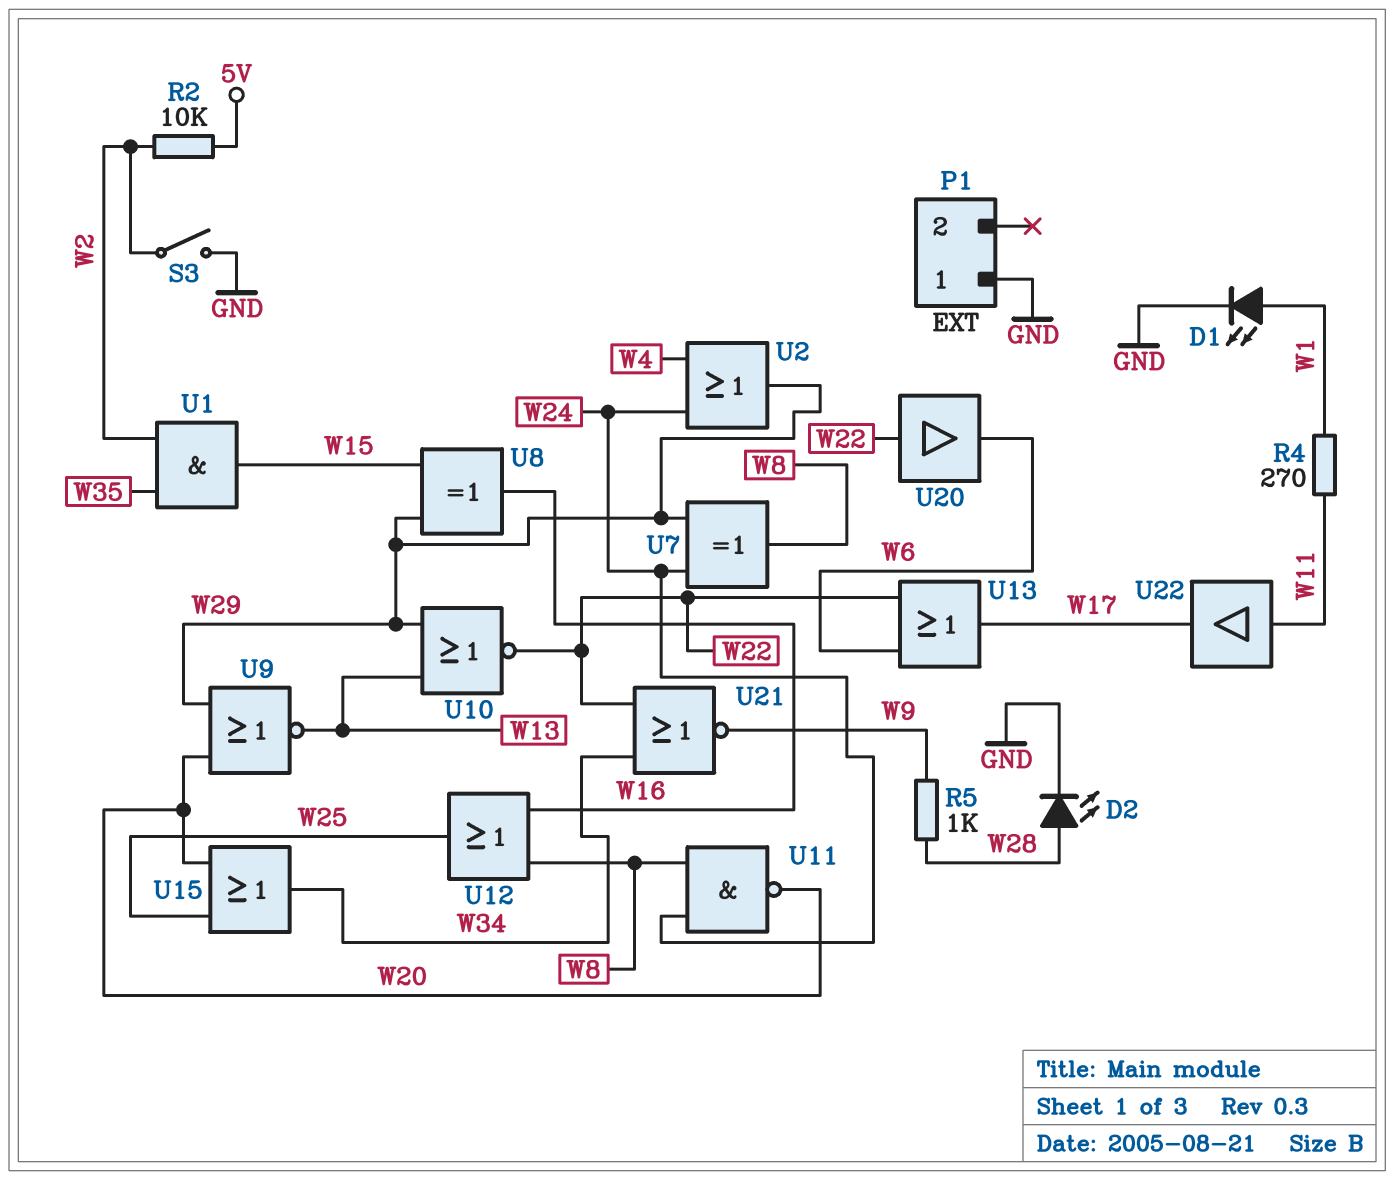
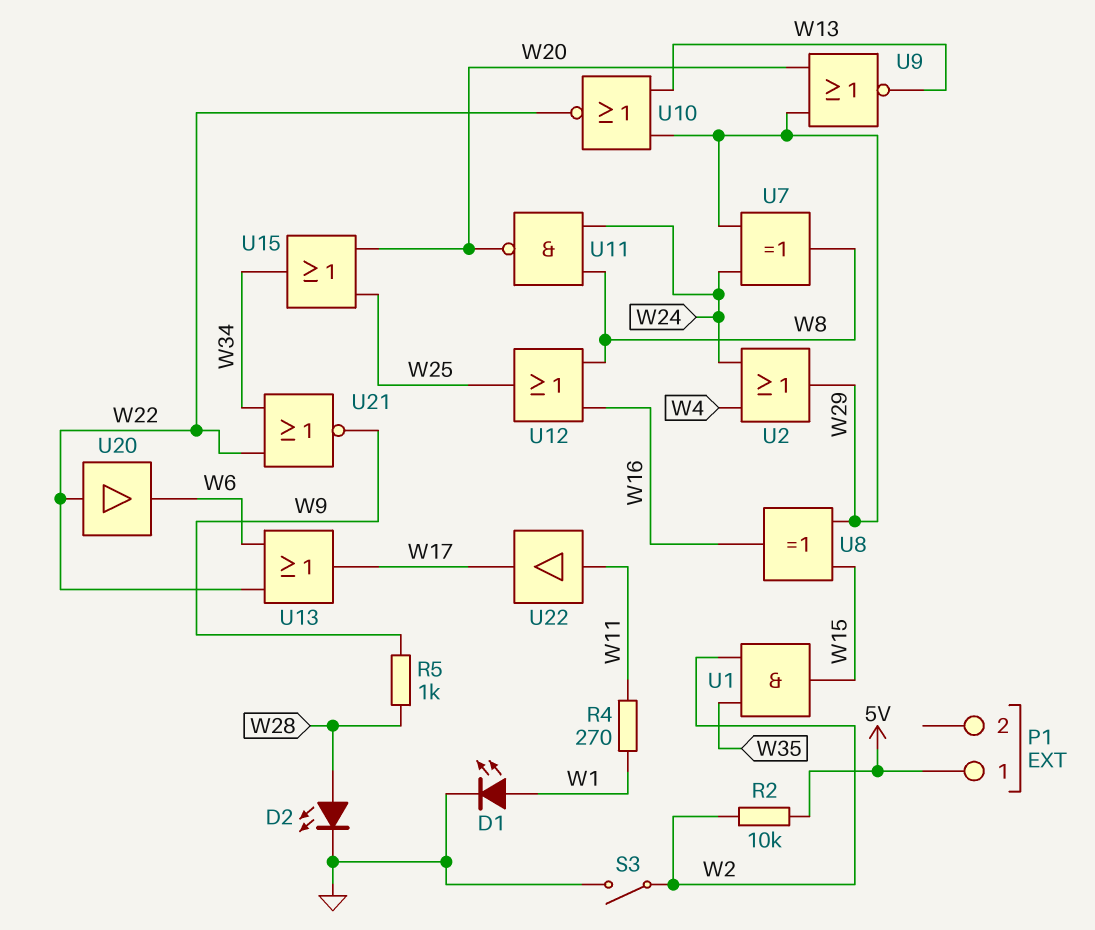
P1 pin 1: GND -> 5V

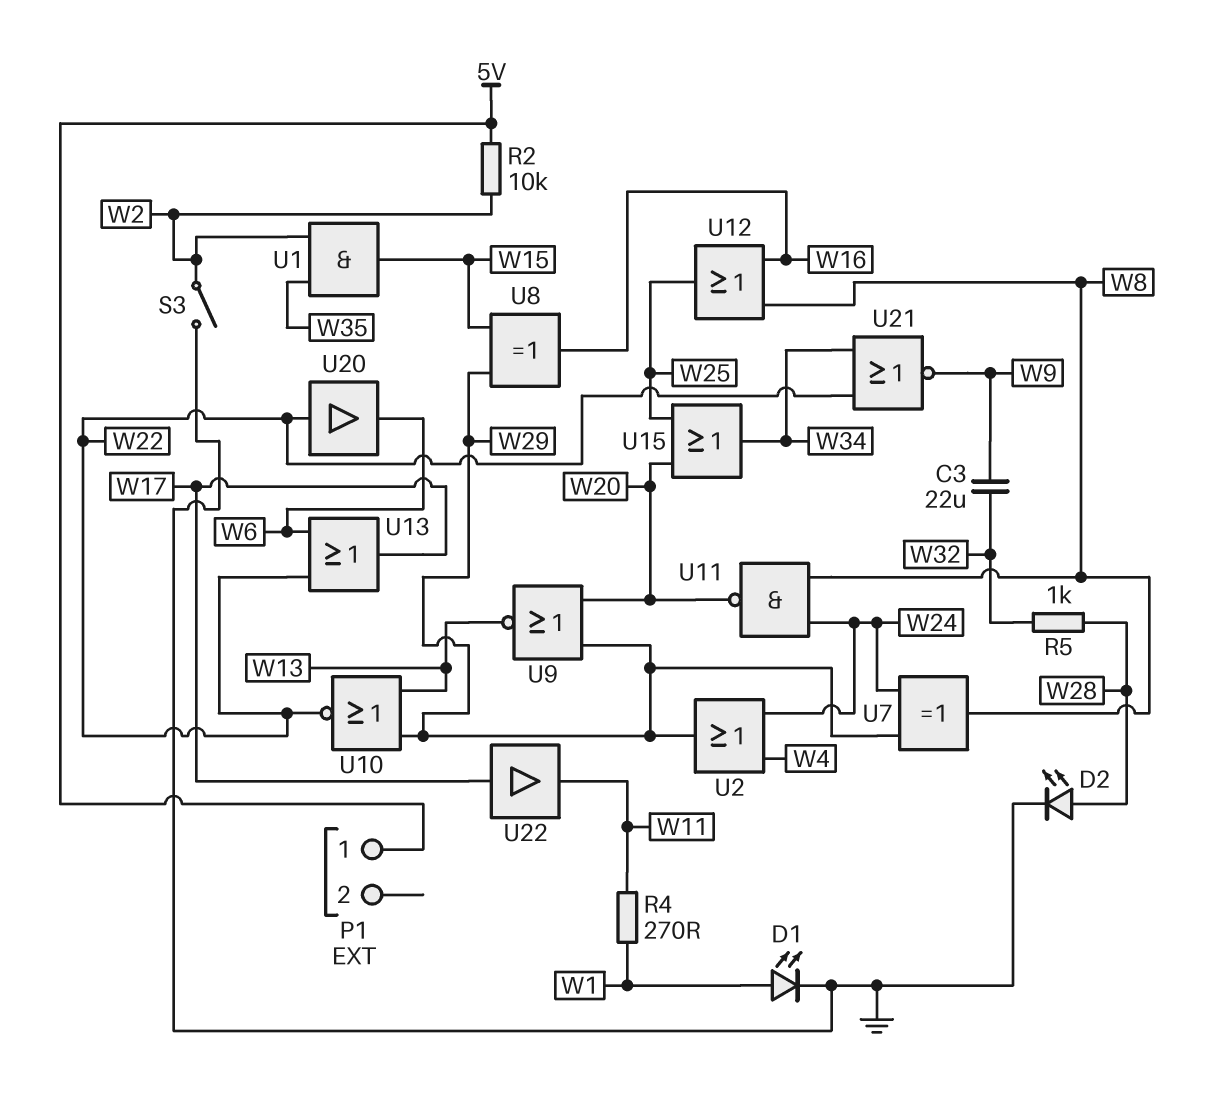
C3: none -> 22uF (W9, W32)
R5: 1k (W9, W28) -> 1k (W28, W32)
U22: buffer (in W11, out W17) -> buffer (in W17, out W11)

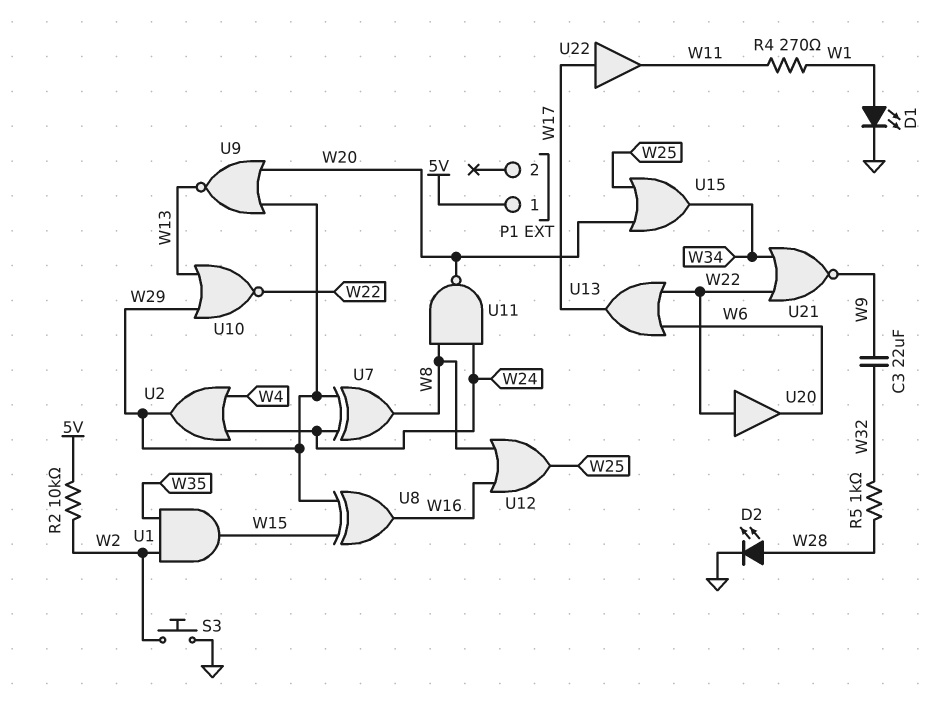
S3: switch (GND, W2) -> button (GND, W2)

